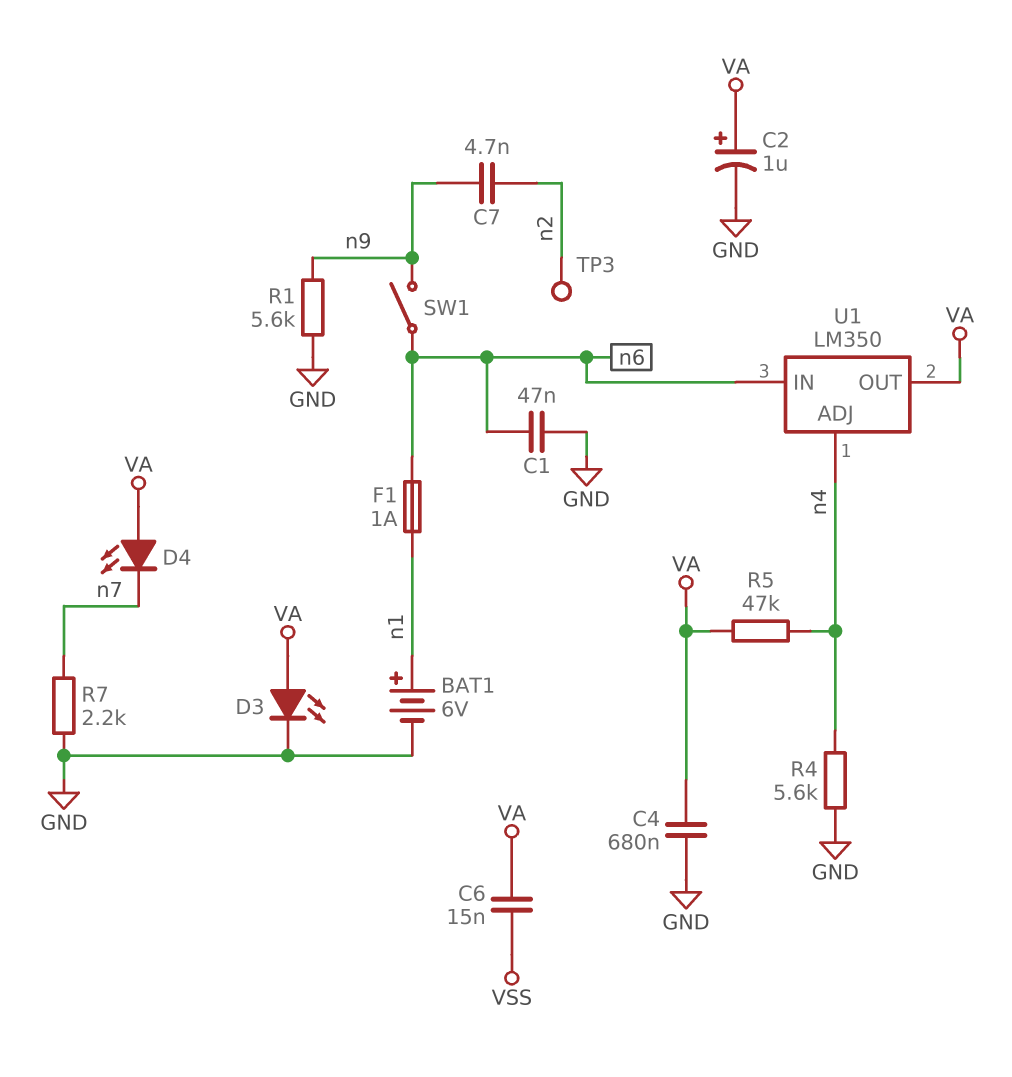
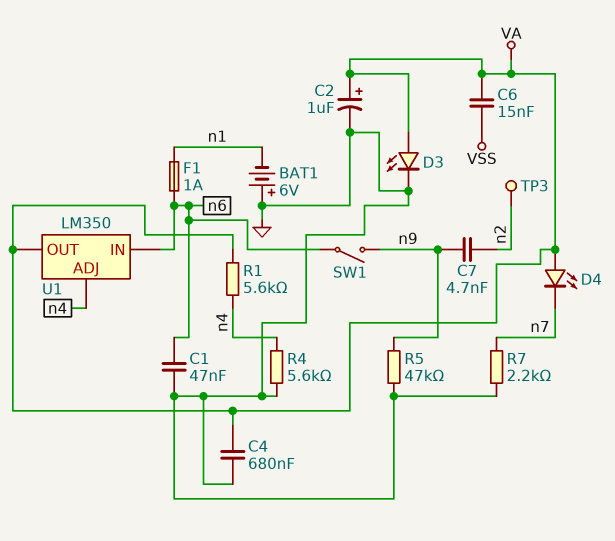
BAT1: 6V (plus n1, minus GND) -> 6V (plus GND, minus n1)
R1: 5.6k (GND, n9) -> 5.6k (VA, n4)
R5: 47k (VA, n4) -> 47k (GND, n9)

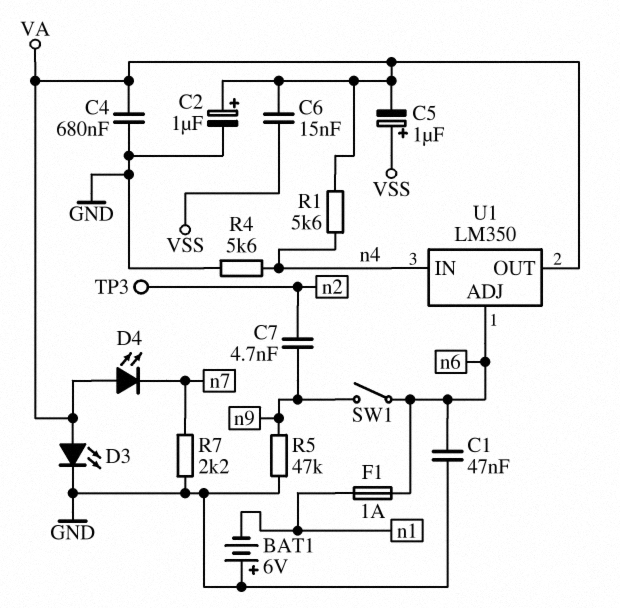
C5: none -> 1uF (plus VSS, minus VA)
U1 pin ADJ: n4 -> n6
U1 pin IN: n6 -> n4

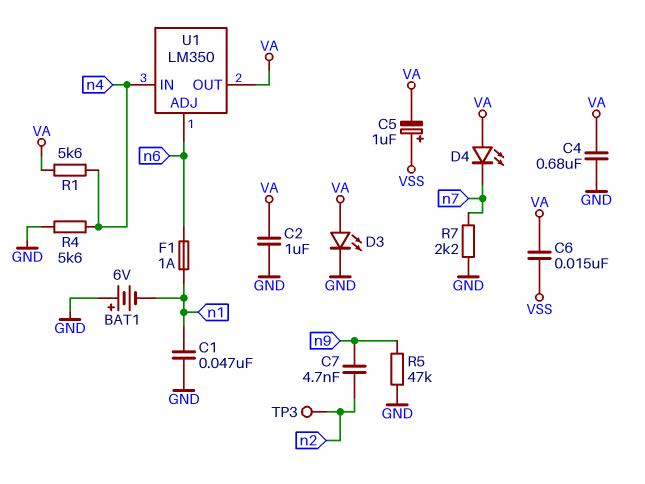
C1: 47nF (GND, n6) -> 47nF (GND, n1)
C2: 1uF (plus VA, minus GND) -> 1uF (GND, VA)
SW1: switch (n6, n9) -> none

